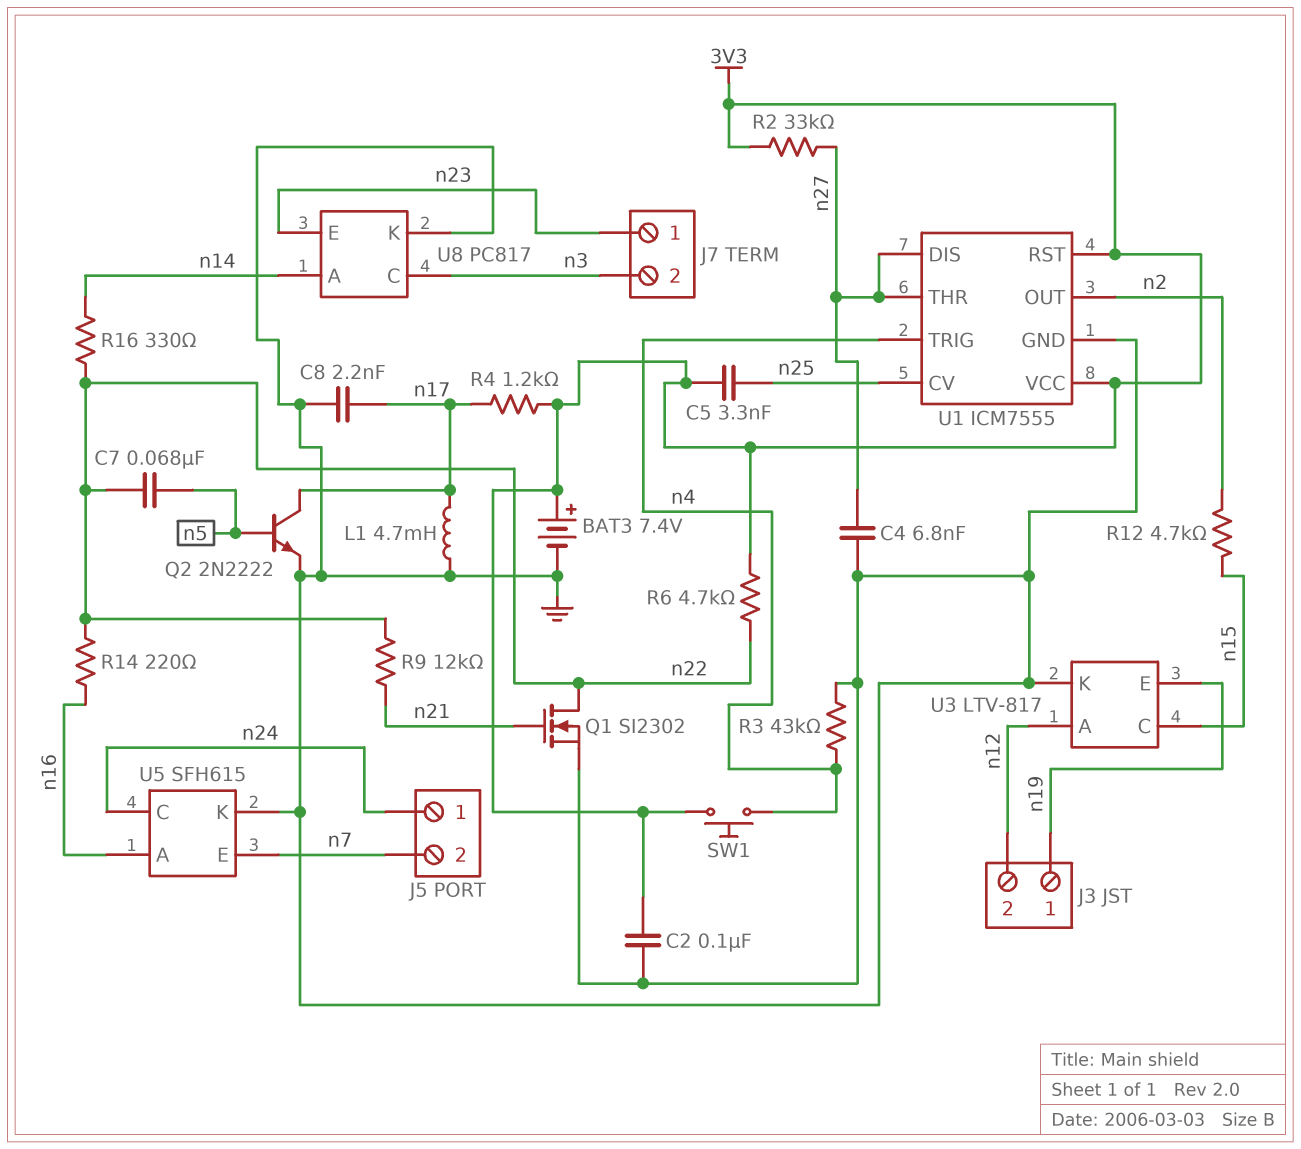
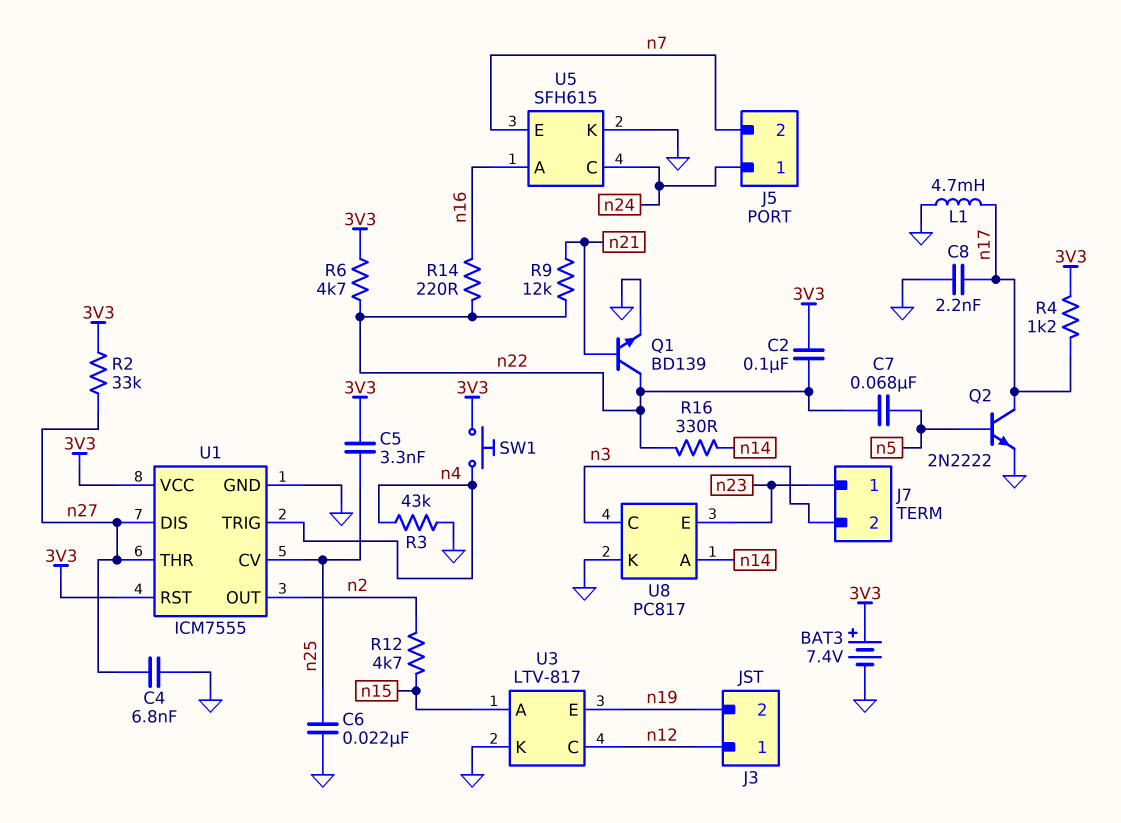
C2: 100nF (3V3, GND) -> 100nF (3V3, n22)
C6: none -> 22nF (GND, n25)
J3 pin 1: n19 -> n12
J3 pin 2: n12 -> n19
Q1: NMOS SI2302 (G n21, D n22, S GND) -> NPN BD139 (B n21, C n22, E GND)
U3 pin A: n12 -> n15
U3 pin C: n15 -> n12

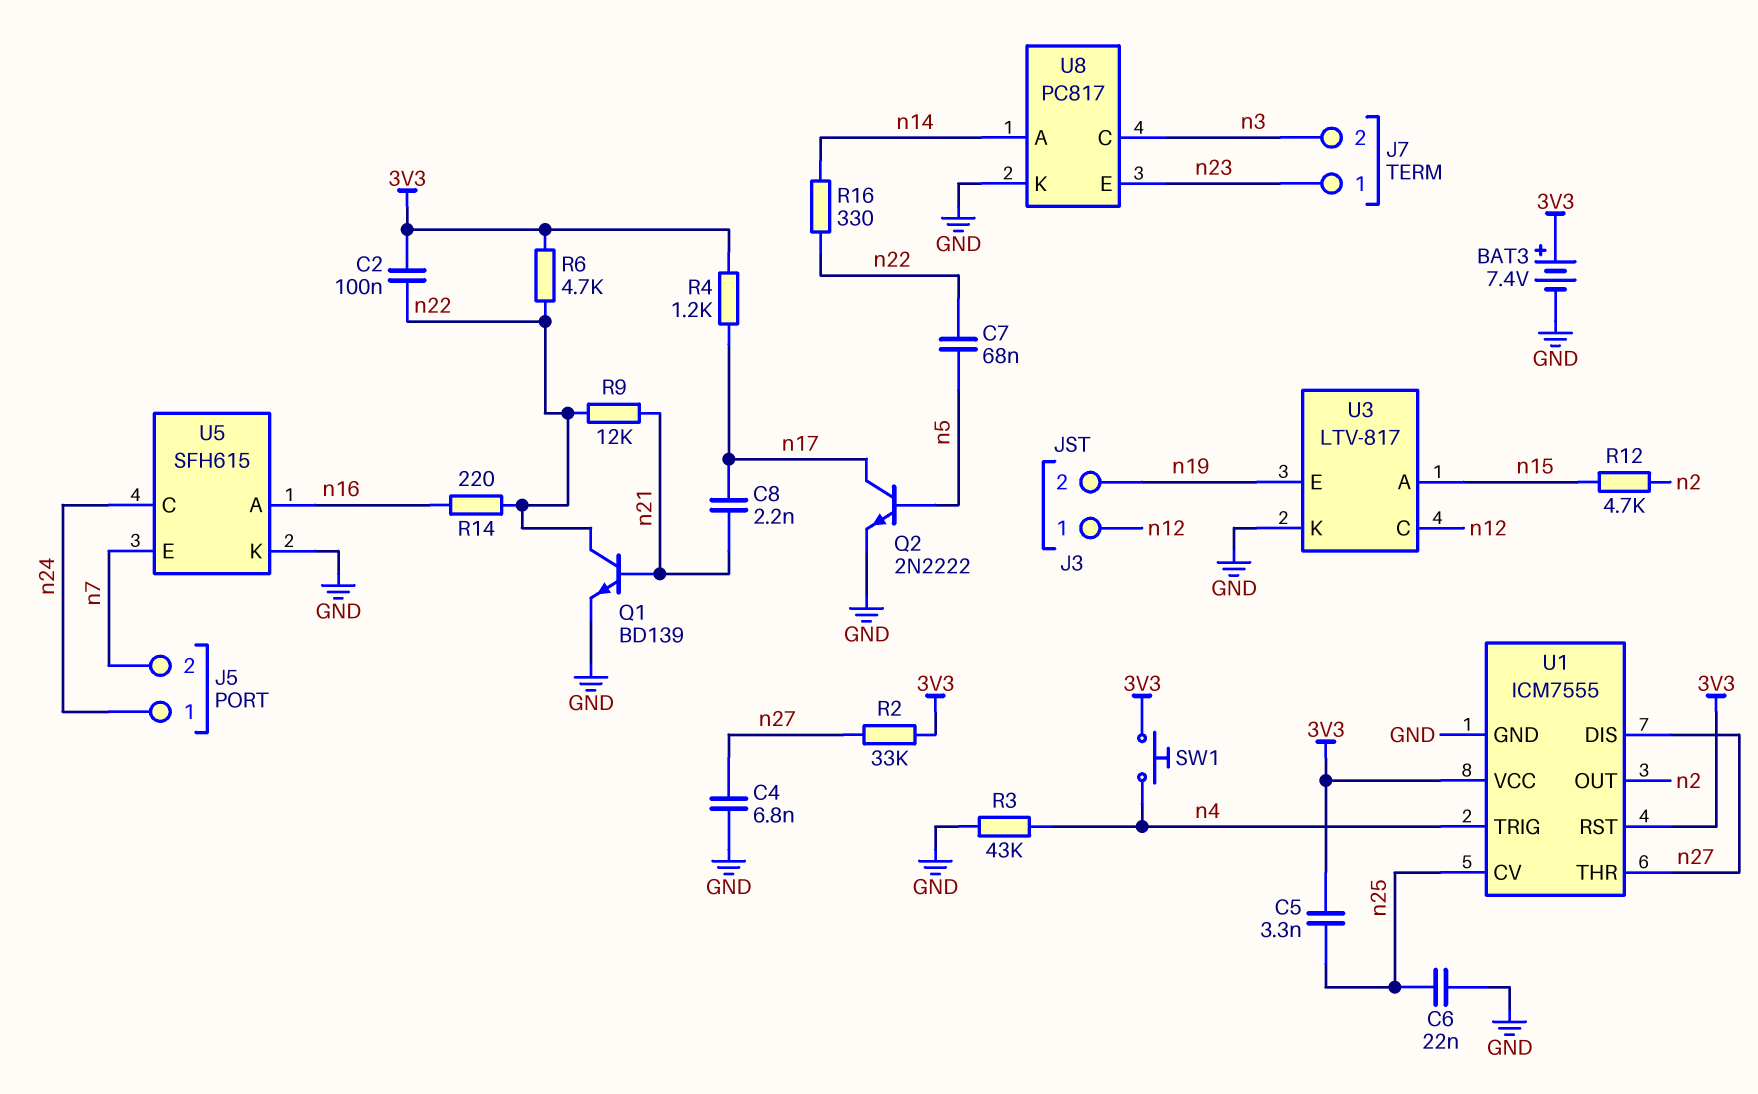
C8: 2.2nF (GND, n17) -> 2.2nF (n17, n21)
L1: 4.7mH (GND, n17) -> none

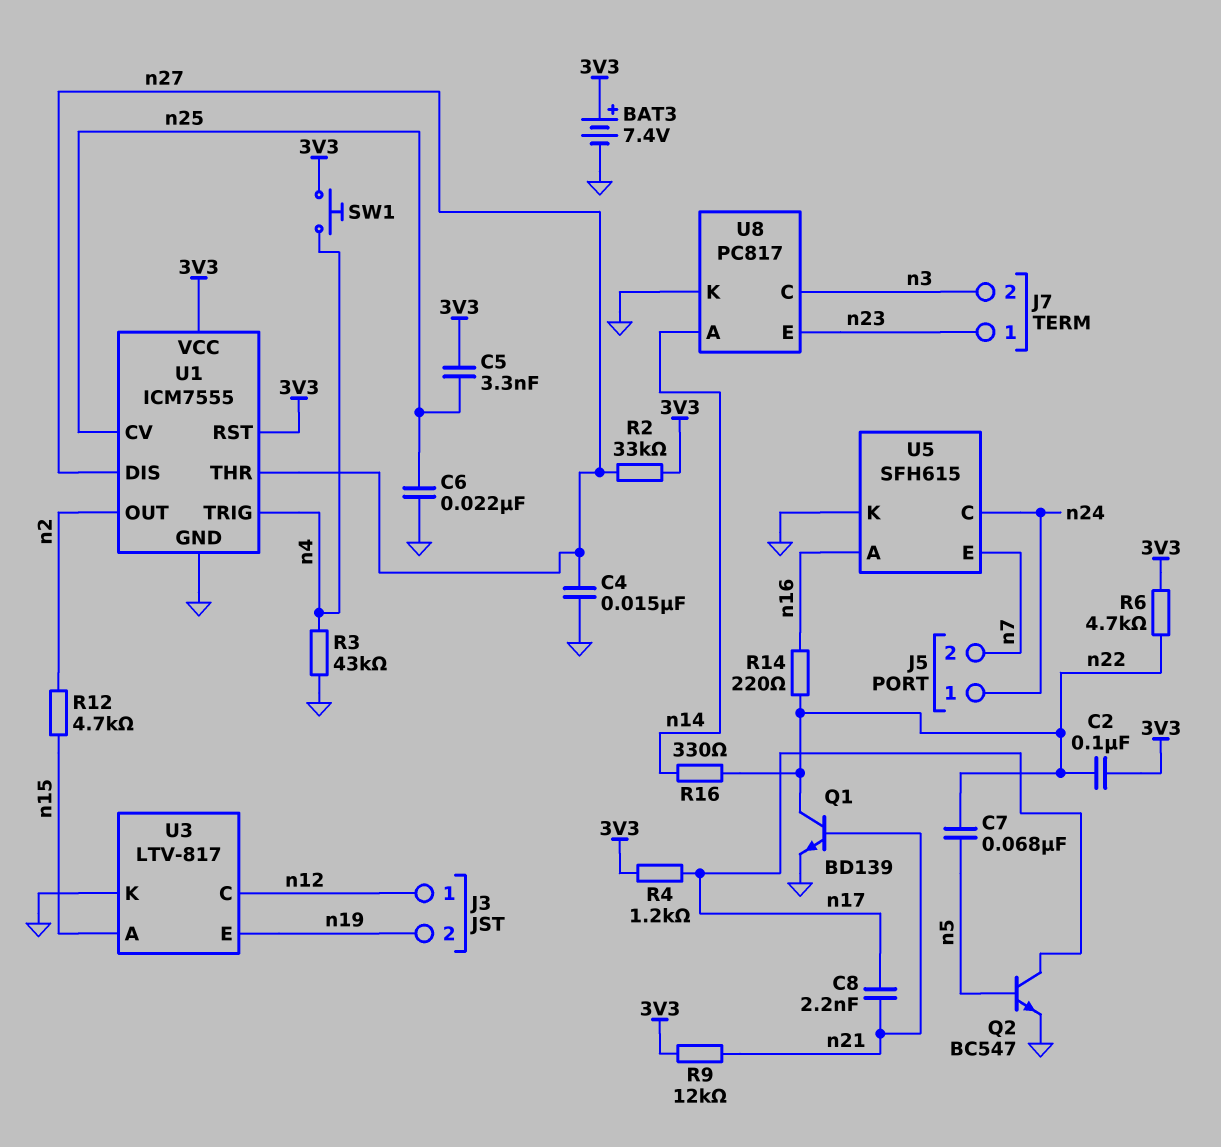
C4: 6.8nF (GND, n27) -> 15nF (GND, n27)
Q2: NPN 2N2222 (B n5, C n17, E GND) -> NPN BC547 (B n5, C n17, E GND)
R9: 12k (n21, n22) -> 12k (3V3, n21)

